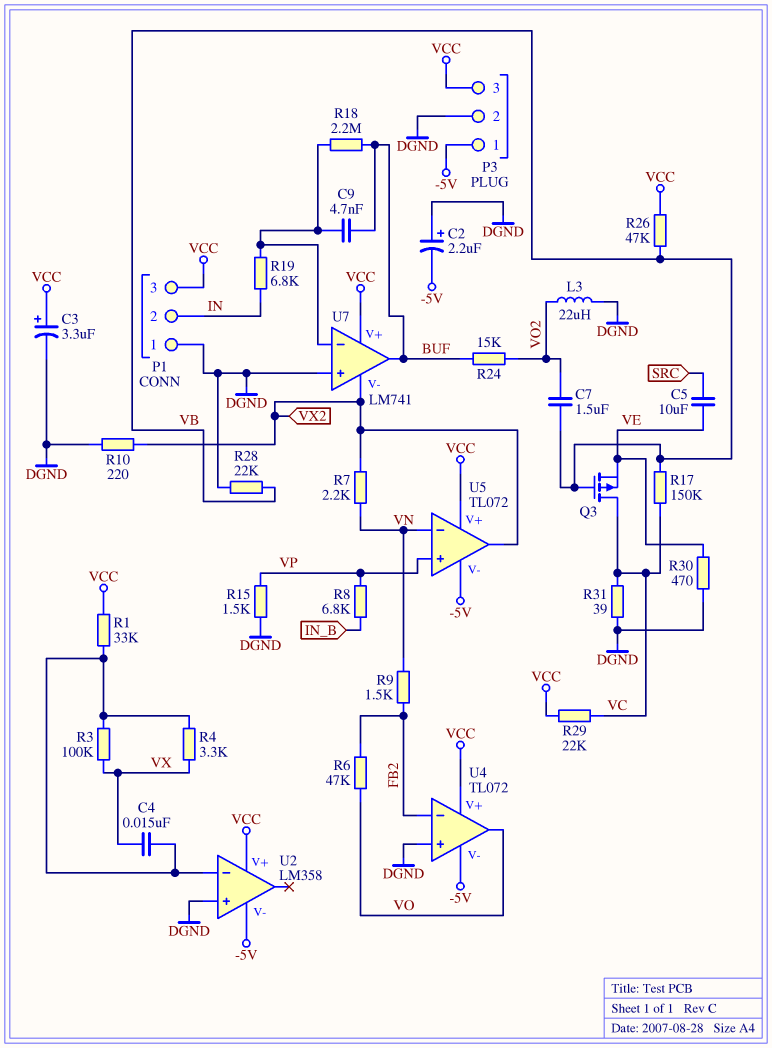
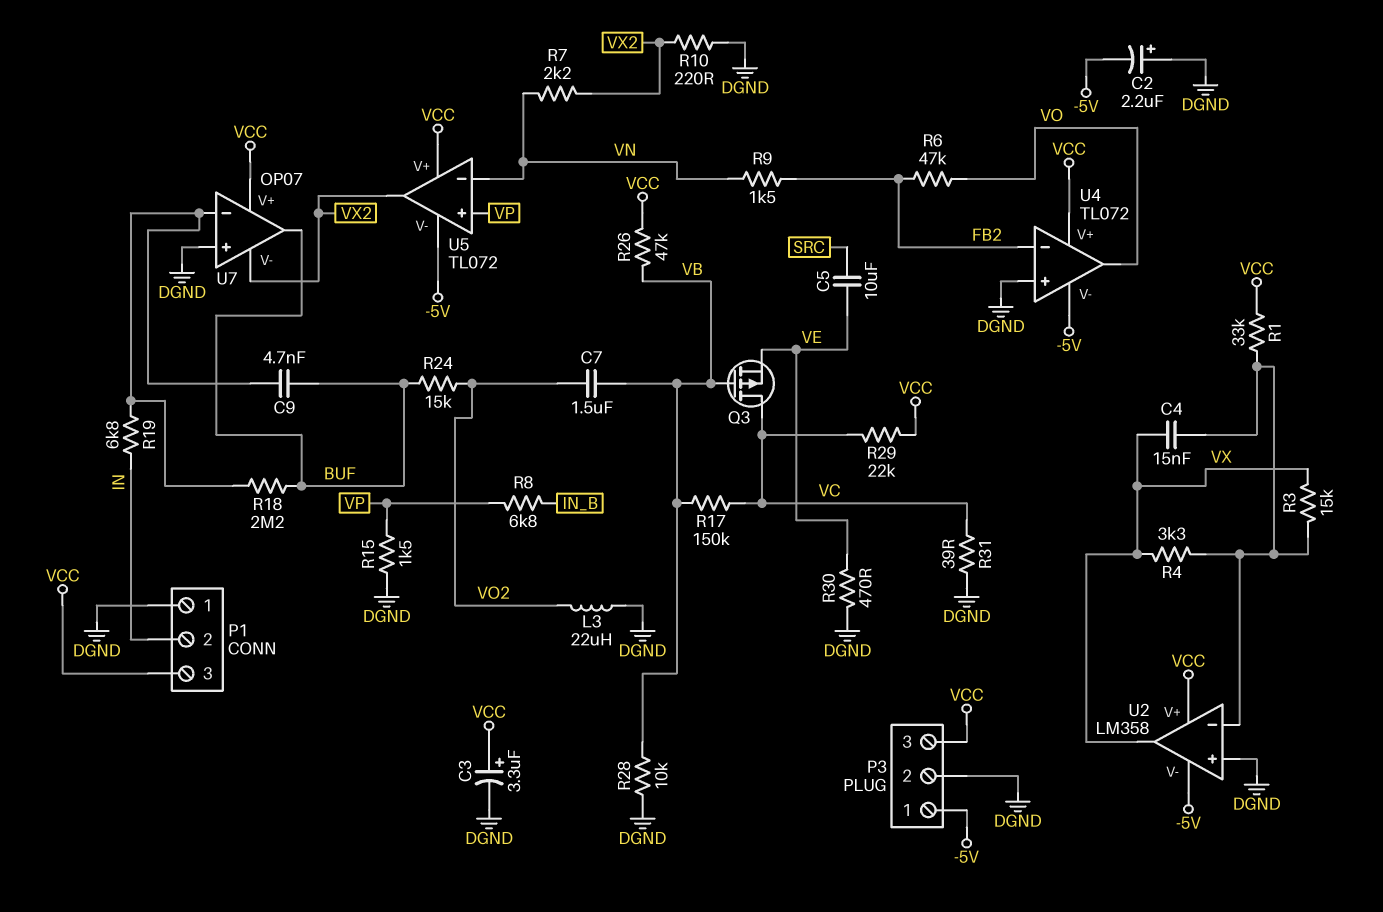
R3: 100k (U2/in-, VX) -> 15k (U2/in-, VX)
R28: 22k (DGND, VB) -> 10k (DGND, VB)
U2 pin out: none -> VX
U7: LM741 -> OP07

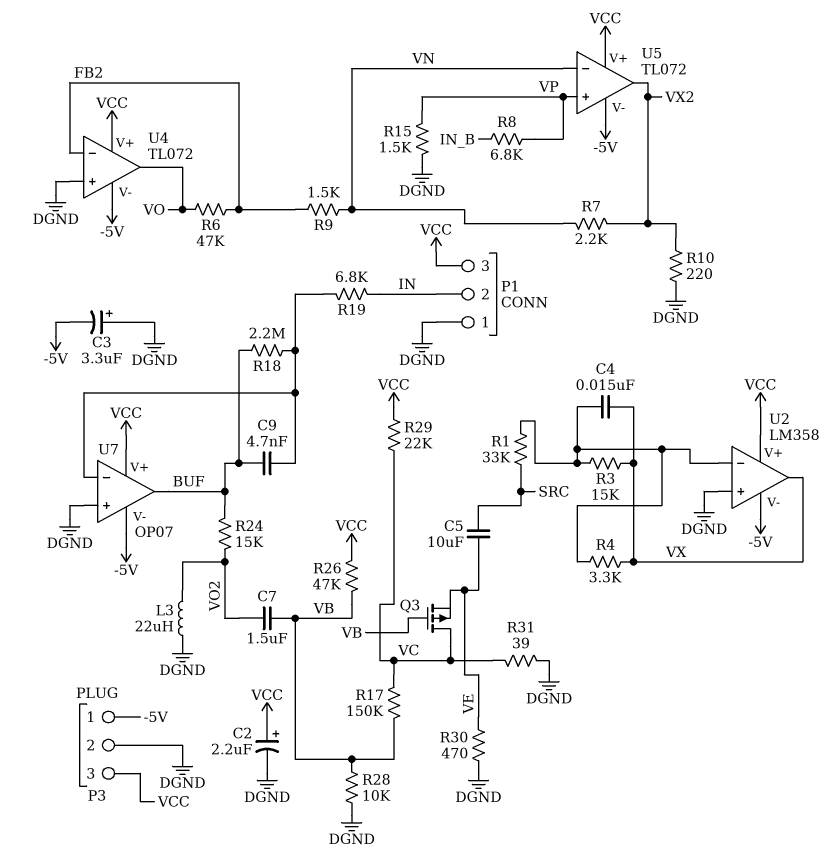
C2: 2.2uF (plus DGND, minus -5V) -> 2.2uF (plus VCC, minus DGND)
C3: 3.3uF (plus VCC, minus DGND) -> 3.3uF (plus DGND, minus -5V)
R1: 33k (U2/in-, VCC) -> 33k (SRC, U2/in-)
U7 pin V-: VX2 -> -5V

